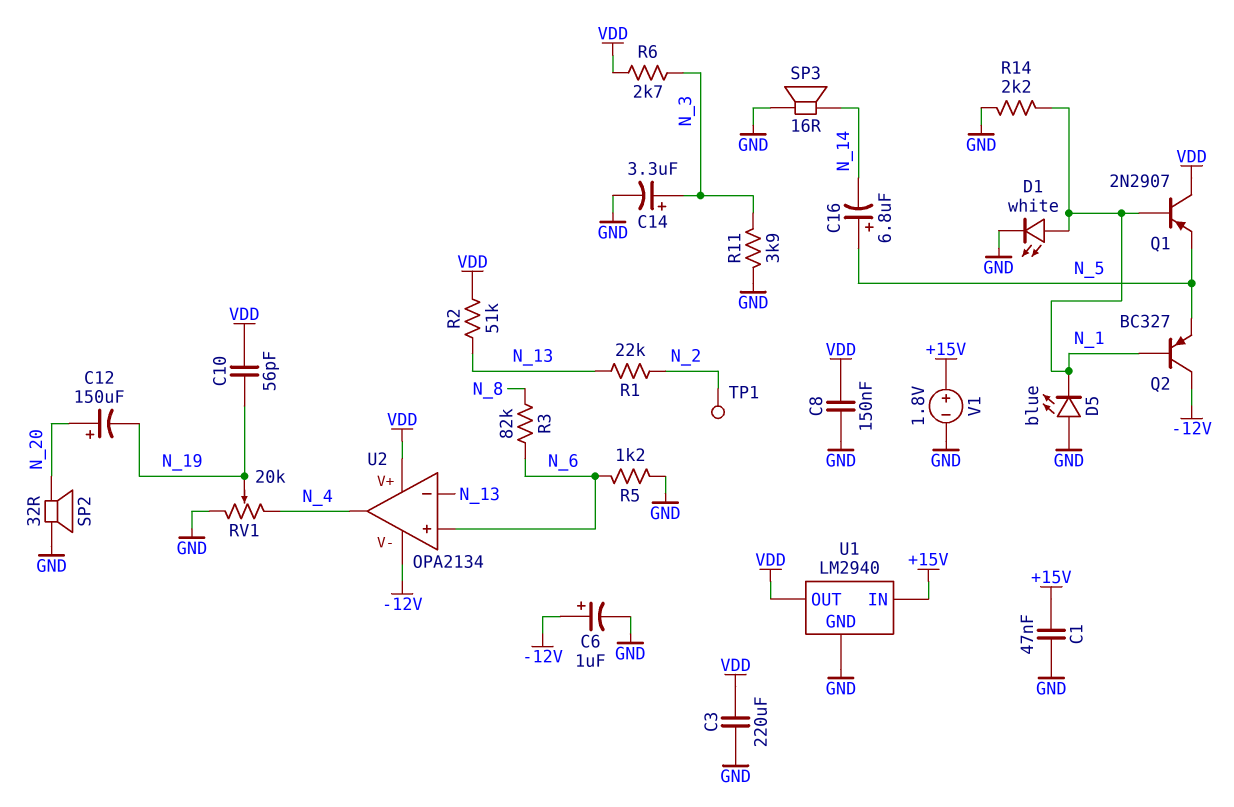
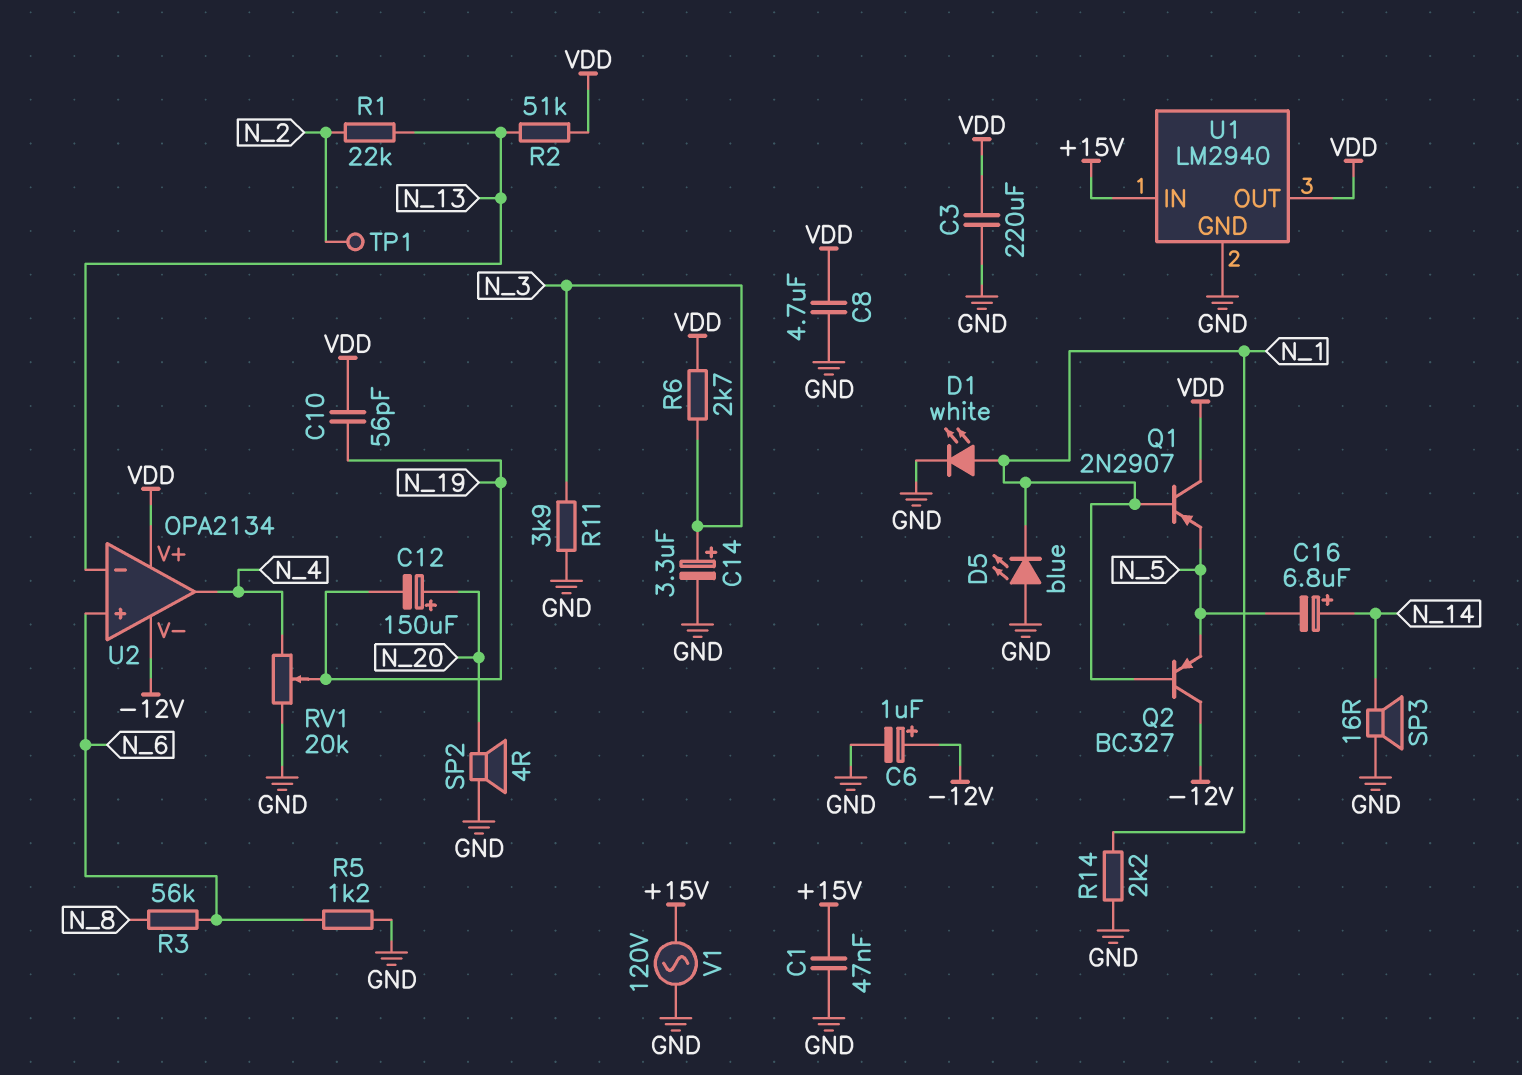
C8: 150nF (GND, VDD) -> 4.7uF (GND, VDD)
C16: 6.8uF (plus N_5, minus N_14) -> 6.8uF (plus N_14, minus N_5)
R3: 82k (N_6, N_8) -> 56k (N_6, N_8)
SP2: speaker 32R (GND, N_20) -> speaker 4R (GND, N_20)
V1: 1.8V (plus +15V, minus GND) -> AC 120V (+15V, GND)

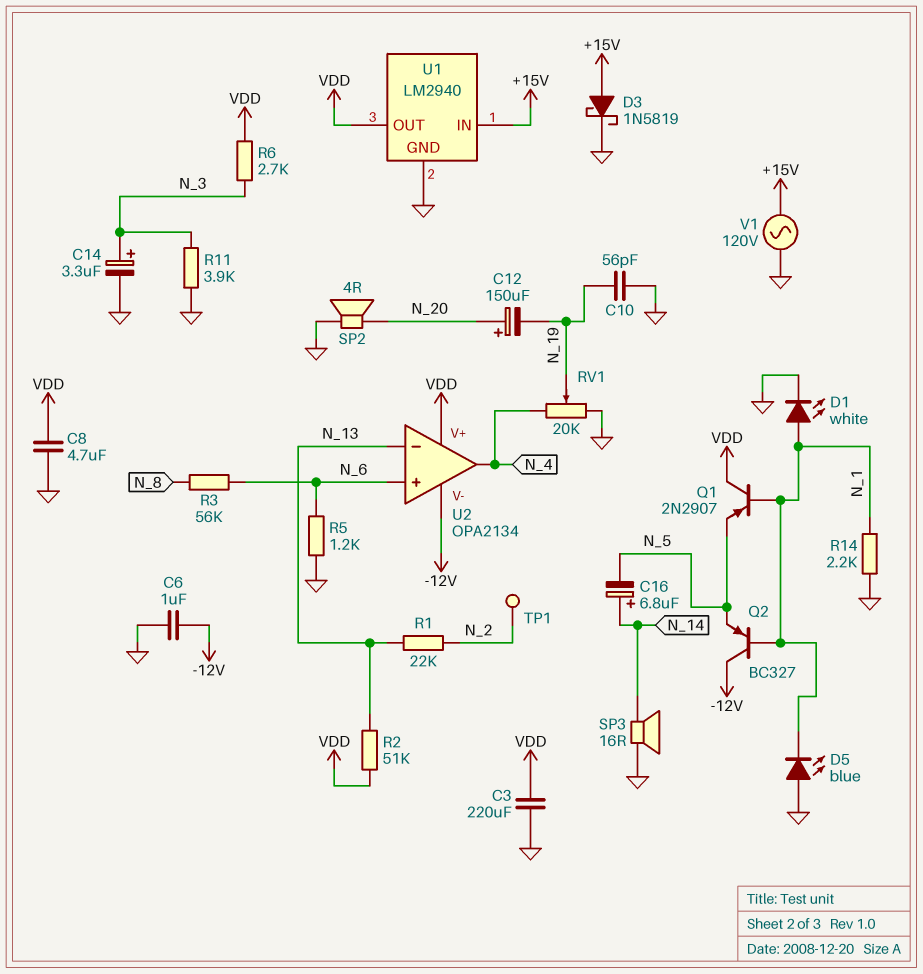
C1: 47nF (+15V, GND) -> none
C6: 1uF (plus -12V, minus GND) -> 1uF (-12V, GND)
C10: 56pF (N_19, VDD) -> 56pF (GND, N_19)
D3: none -> schottky 1N5819 (A +15V, K GND)

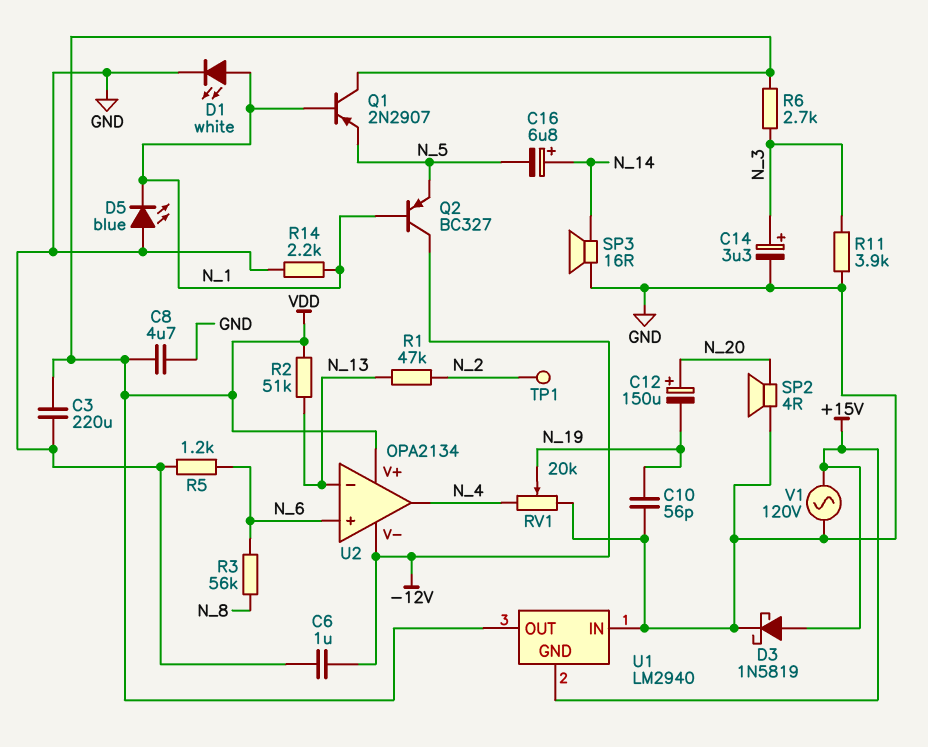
R1: 22k (N_2, N_13) -> 47k (N_2, N_13)
U1 pin GND: GND -> +15V
U1 pin IN: +15V -> GND

